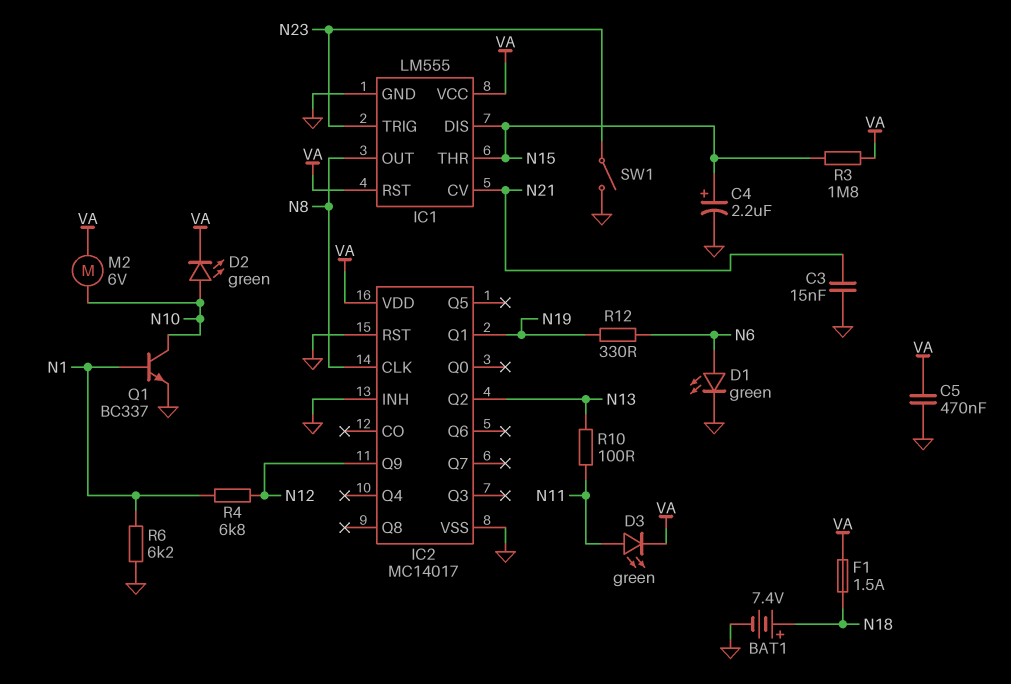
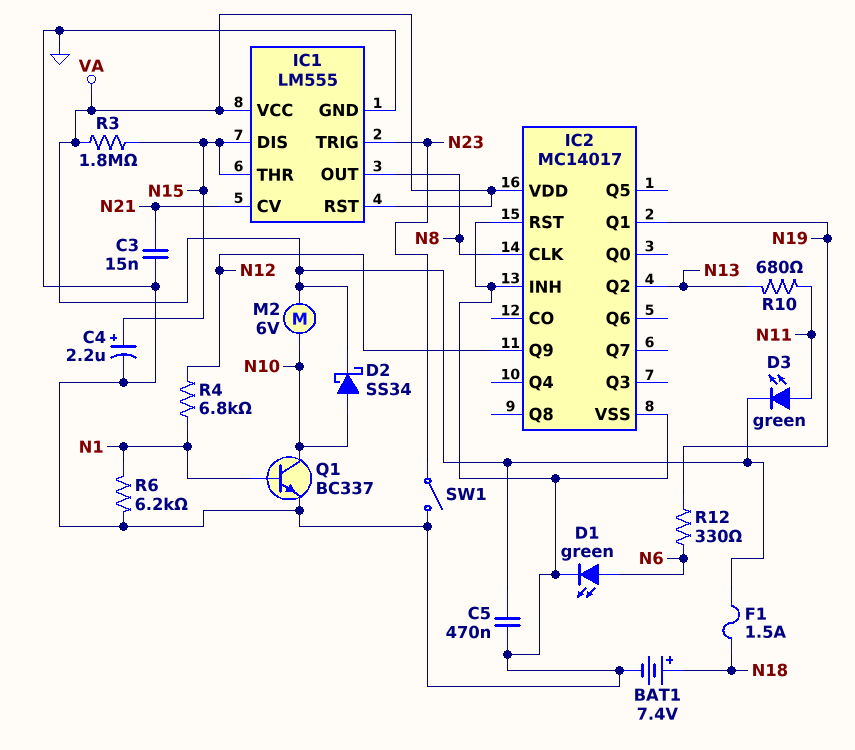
D2: LED green (A N10, K VA) -> schottky SS34 (A N10, K VA)
R10: 100 (N11, N13) -> 680 (N11, N13)

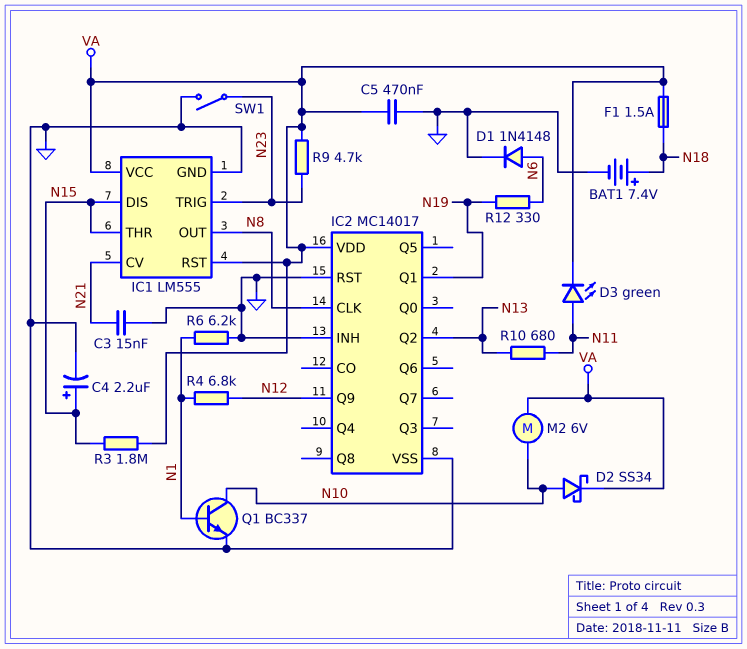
D1: LED green (A N6, K GND) -> diode 1N4148 (A N6, K GND)
R9: none -> 4.7k (N23, VA)

